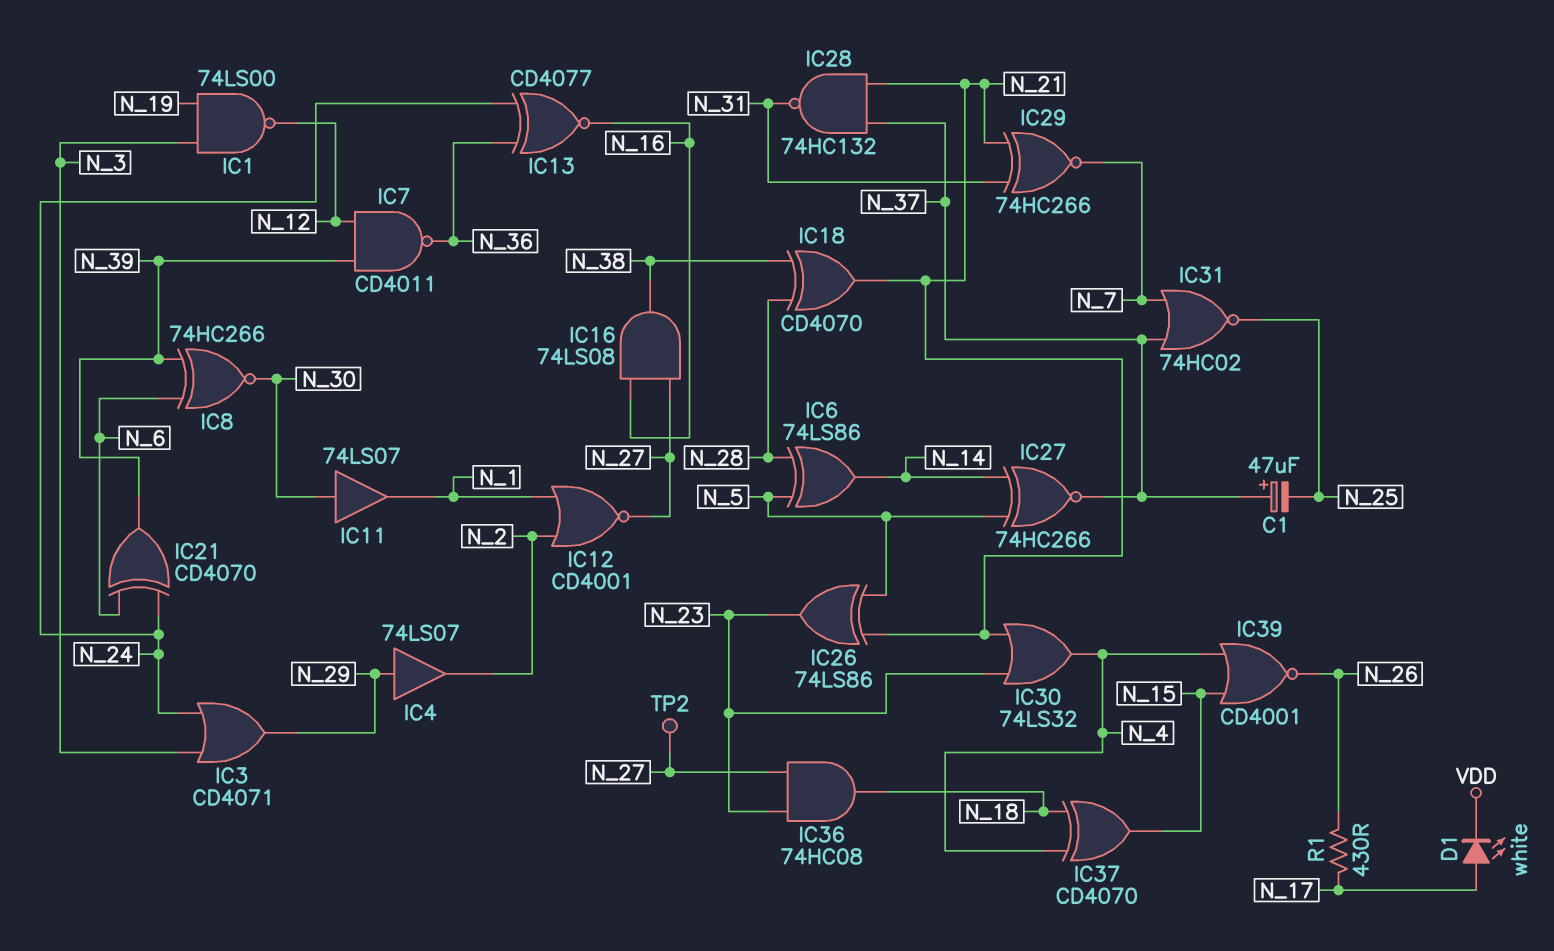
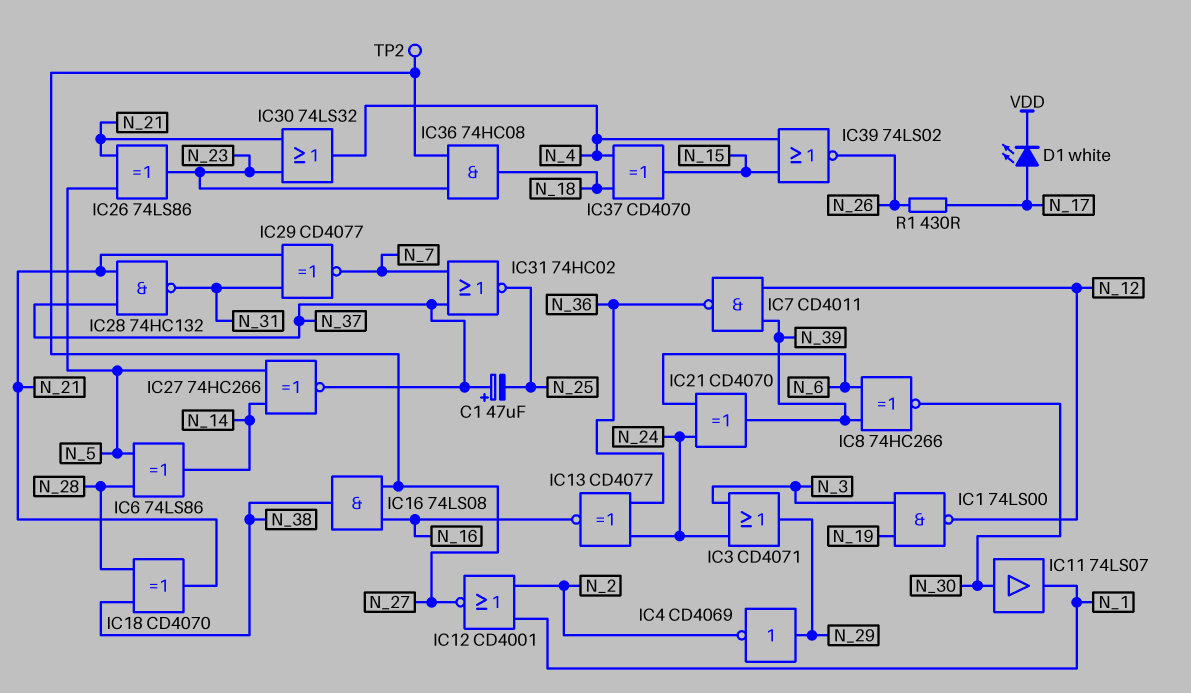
IC4: buffer 74LS07 (in N_29, out N_2) -> NOT CD4069 (in N_29, out N_2)
IC29: XNOR 74HC266 (in N_21, in N_31, out N_7) -> XNOR CD4077 (in N_21, in N_31, out N_7)
IC39: NOR CD4001 (in N_4, in N_15, out N_26) -> NOR 74LS02 (in N_4, in N_15, out N_26)

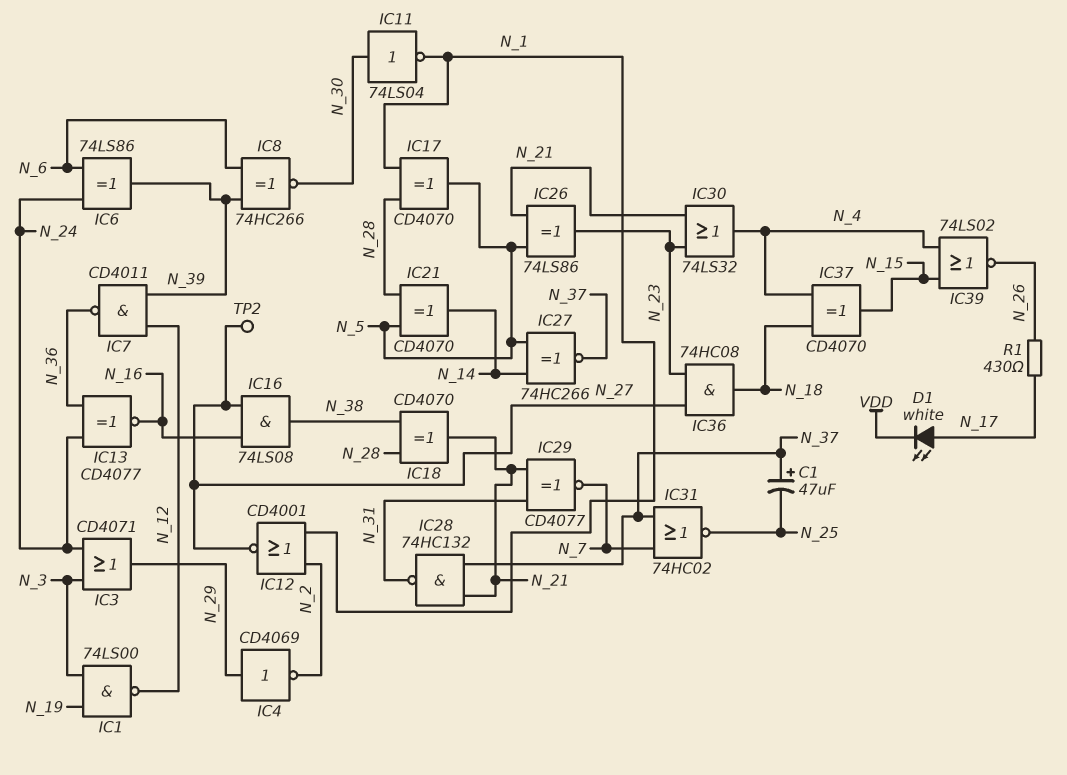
IC6: XOR 74LS86 (in N_5, in N_28, out N_14) -> XOR 74LS86 (in N_6, in N_24, out N_39)
IC11: buffer 74LS07 (in N_30, out N_1) -> NOT 74LS04 (in N_30, out N_1)
IC17: none -> XOR CD4070 (in N_1, in N_28, out N_5)
IC21: XOR CD4070 (in N_6, in N_24, out N_39) -> XOR CD4070 (in N_5, in N_28, out N_14)

